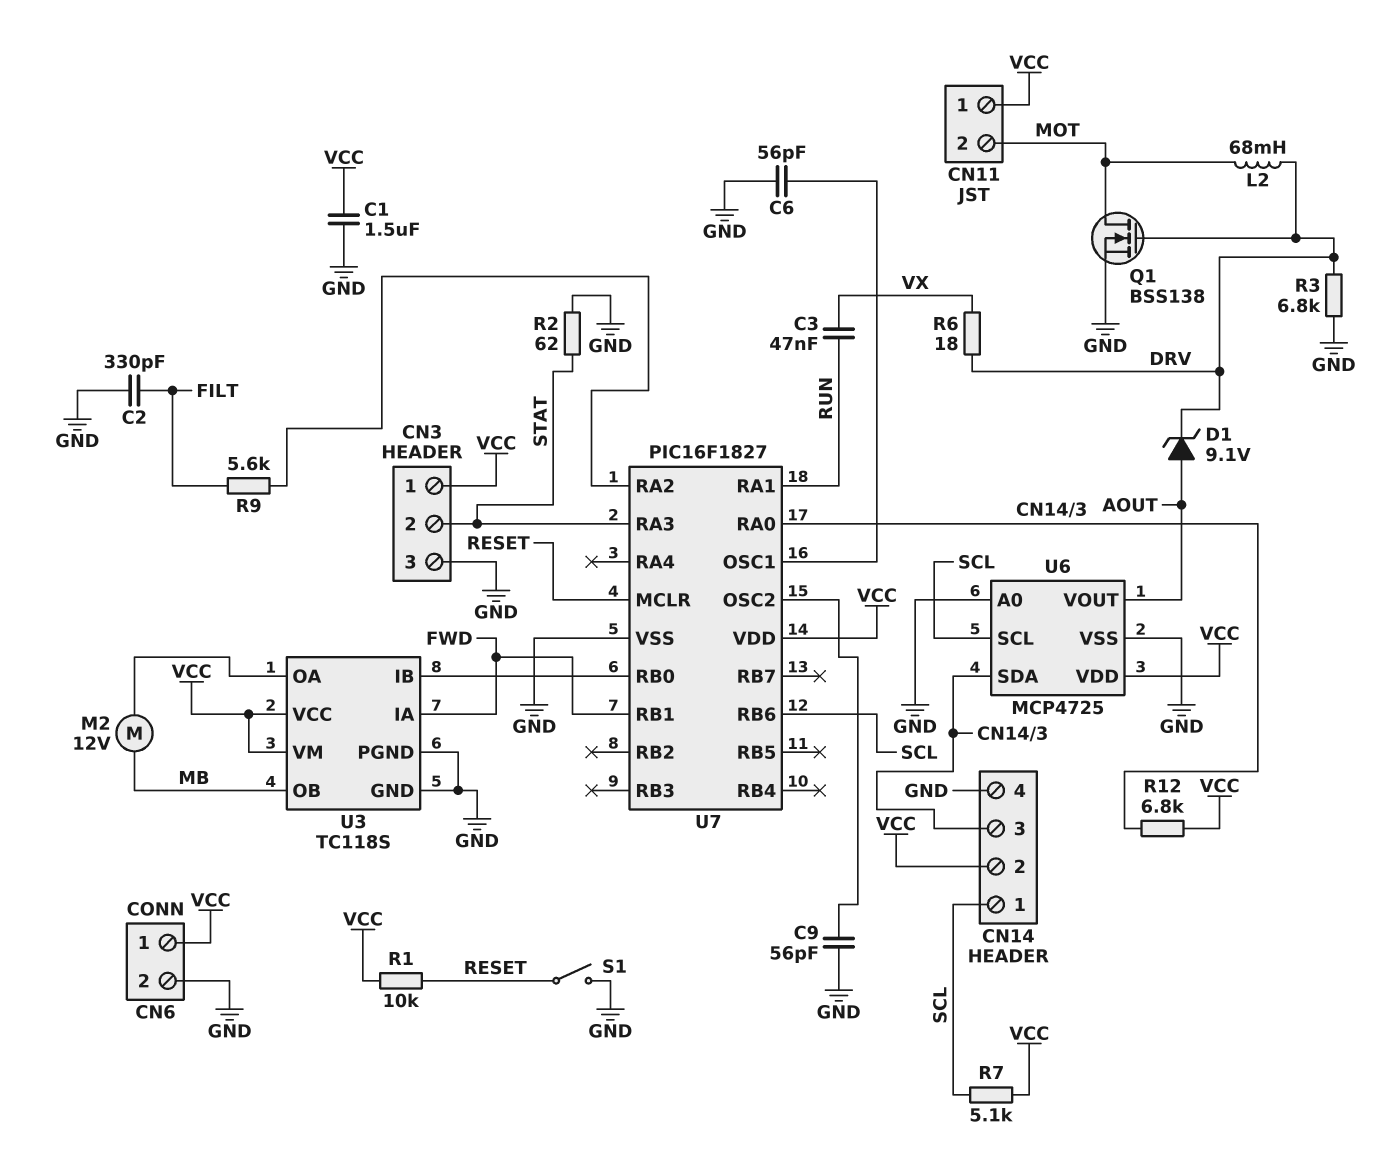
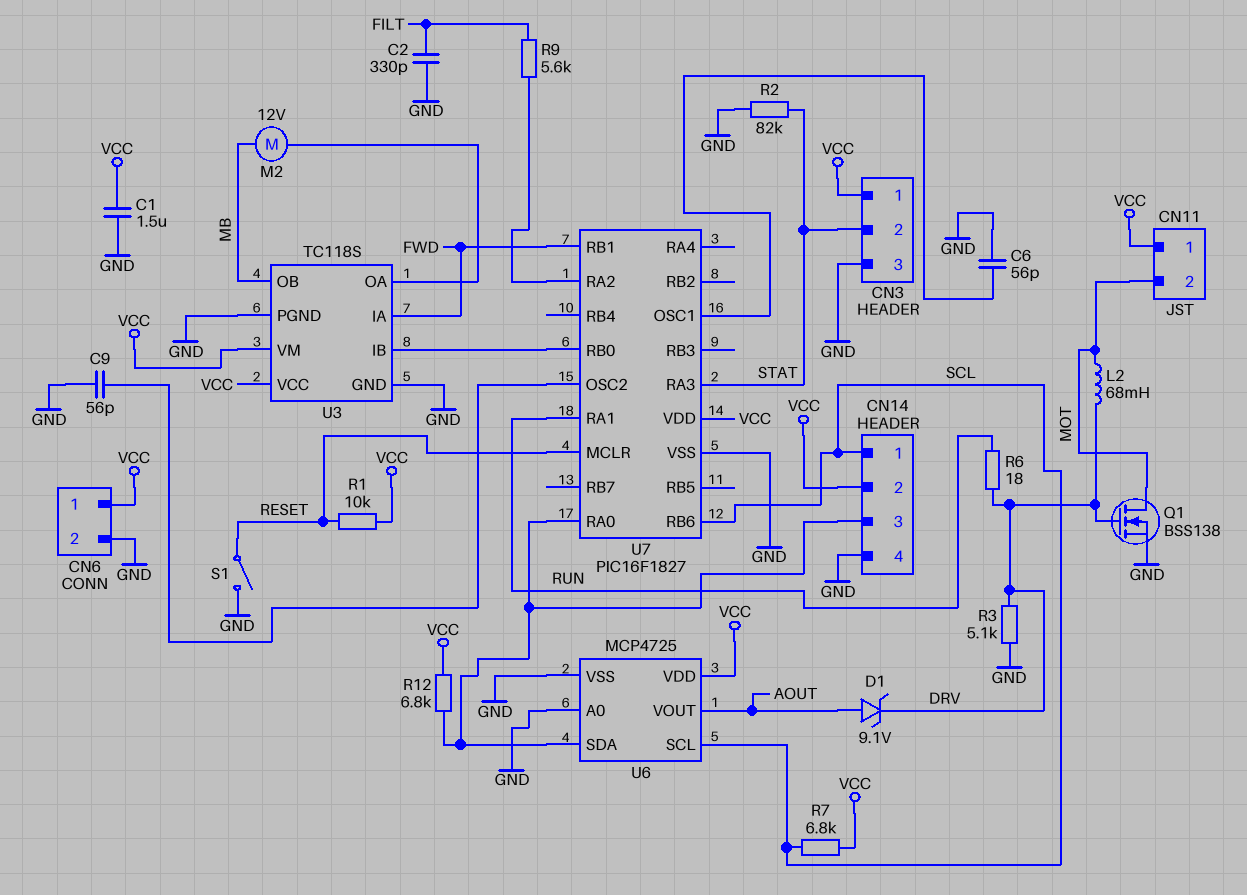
C3: 47nF (RUN, VX) -> none
R2: 62 (GND, STAT) -> 82k (GND, STAT)
R3: 6.8k (DRV, GND) -> 5.1k (DRV, GND)
R6: 18 (DRV, VX) -> 18 (DRV, RUN)
R7: 5.1k (SCL, VCC) -> 6.8k (SCL, VCC)

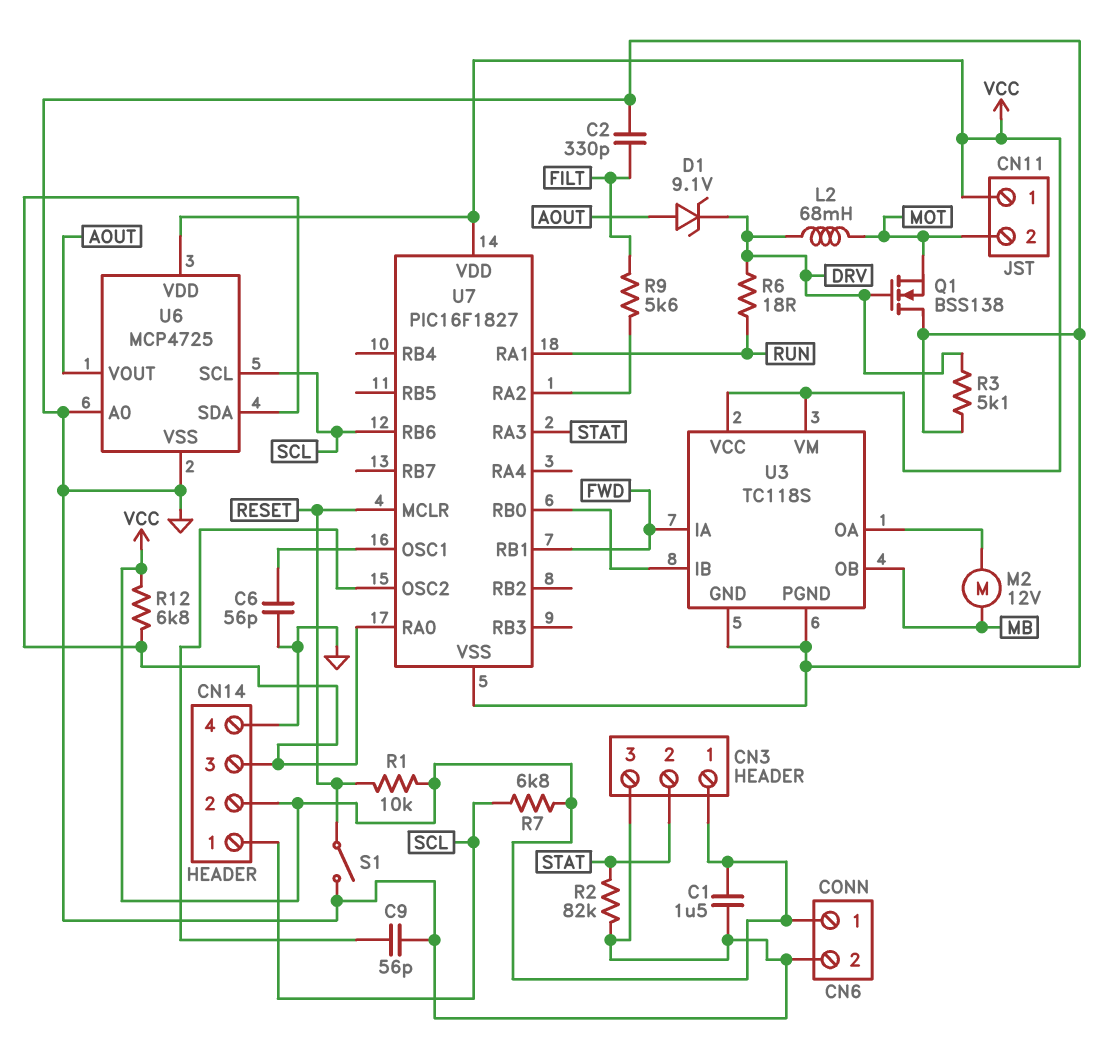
Q1: NMOS BSS138 (G DRV, D MOT, S GND) -> NMOS BSS138 (G DRV, D GND, S MOT)

